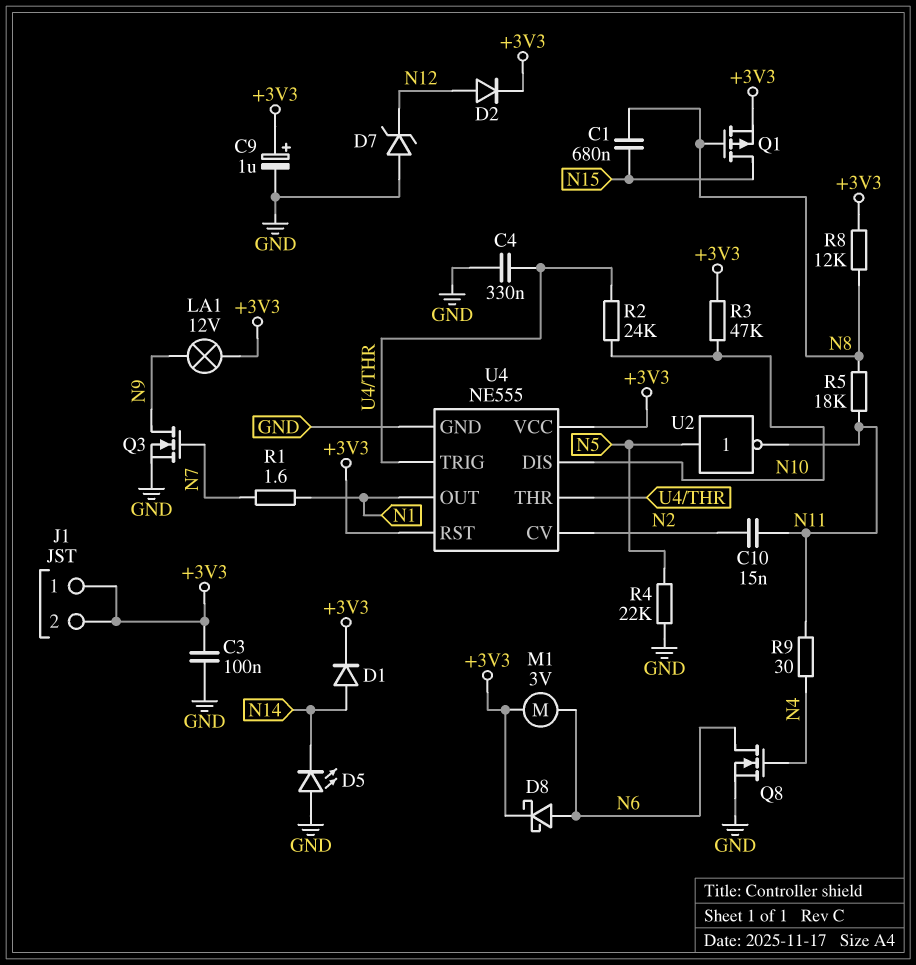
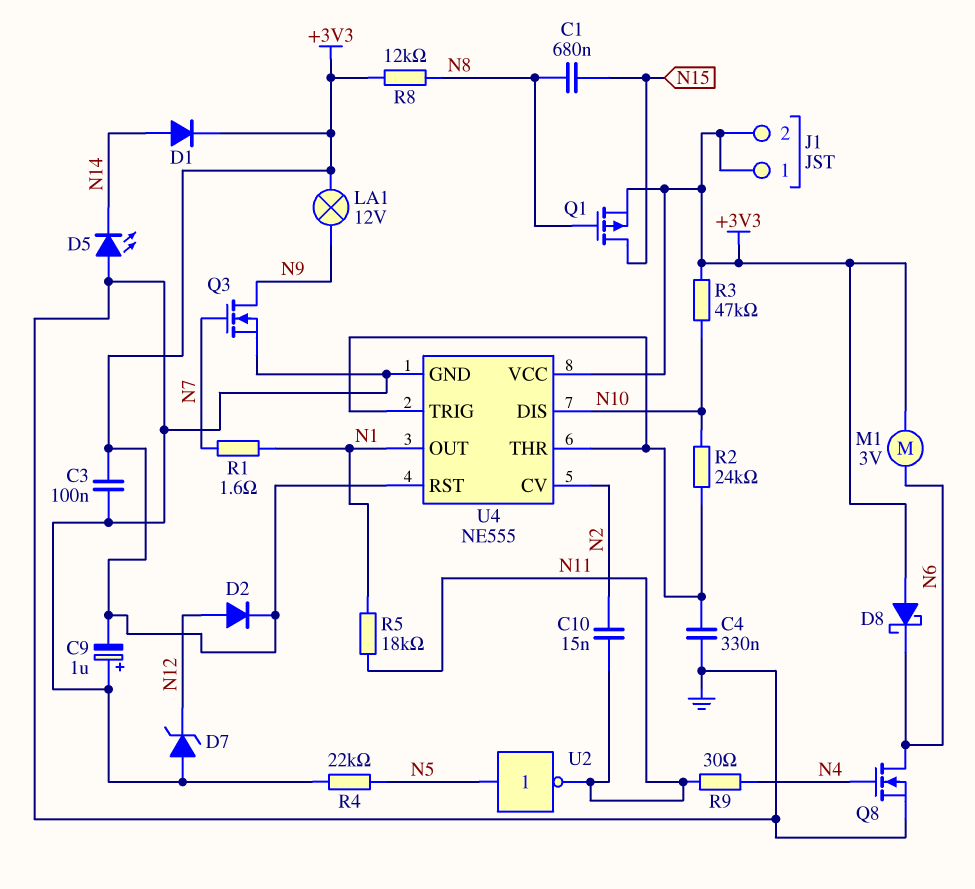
C9: 1uF (plus +3V3, minus GND) -> 1uF (plus GND, minus +3V3)
D8: schottky (A N6, K +3V3) -> schottky (A +3V3, K N6)
R5: 18k (N8, N11) -> 18k (N1, N11)

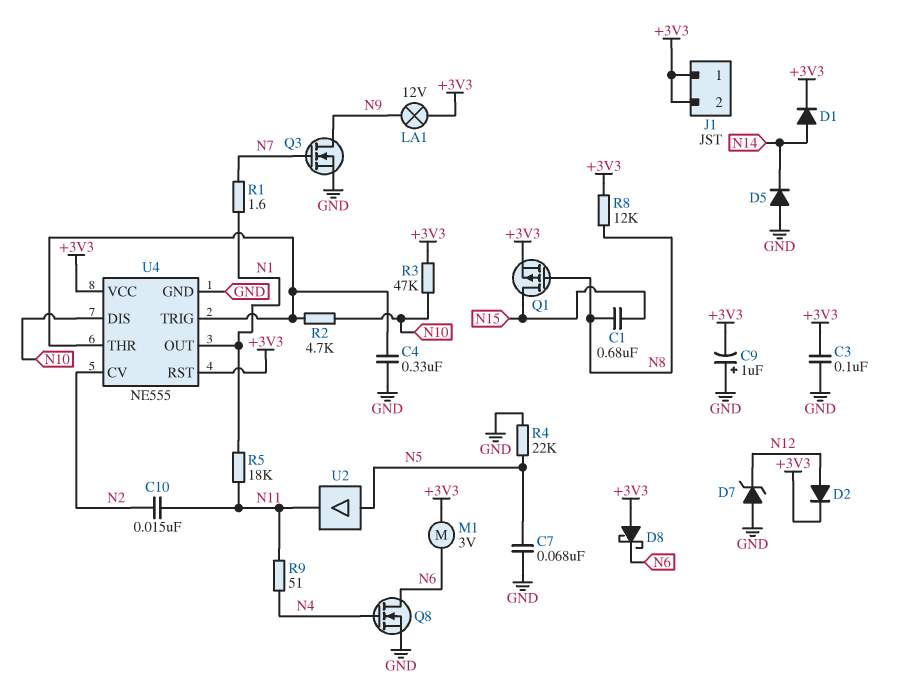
C7: none -> 68nF (GND, N5)
D5: LED (A GND, K N14) -> diode (A GND, K N14)
R2: 24k (N10, U4/THR) -> 4.7k (N10, U4/THR)
R9: 30 (N4, N11) -> 51 (N4, N11)
U2: NOT (in N5, out N11) -> buffer (in N5, out N11)

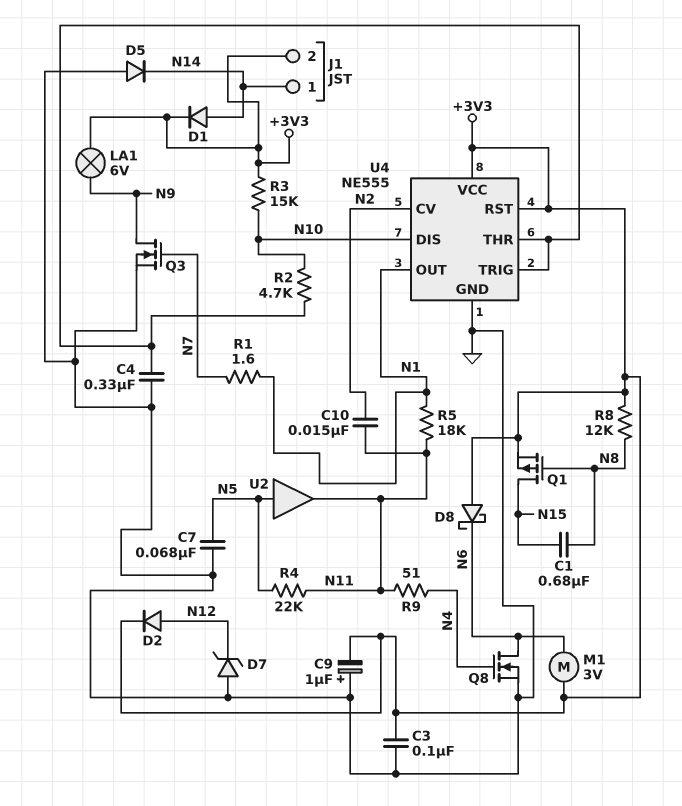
J1 pin 1: +3V3 -> N14
LA1: lamp 12V (+3V3, N9) -> lamp 6V (+3V3, N9)
R3: 47k (+3V3, N10) -> 15k (+3V3, N10)
R4: 22k (GND, N5) -> 22k (N5, N11)

